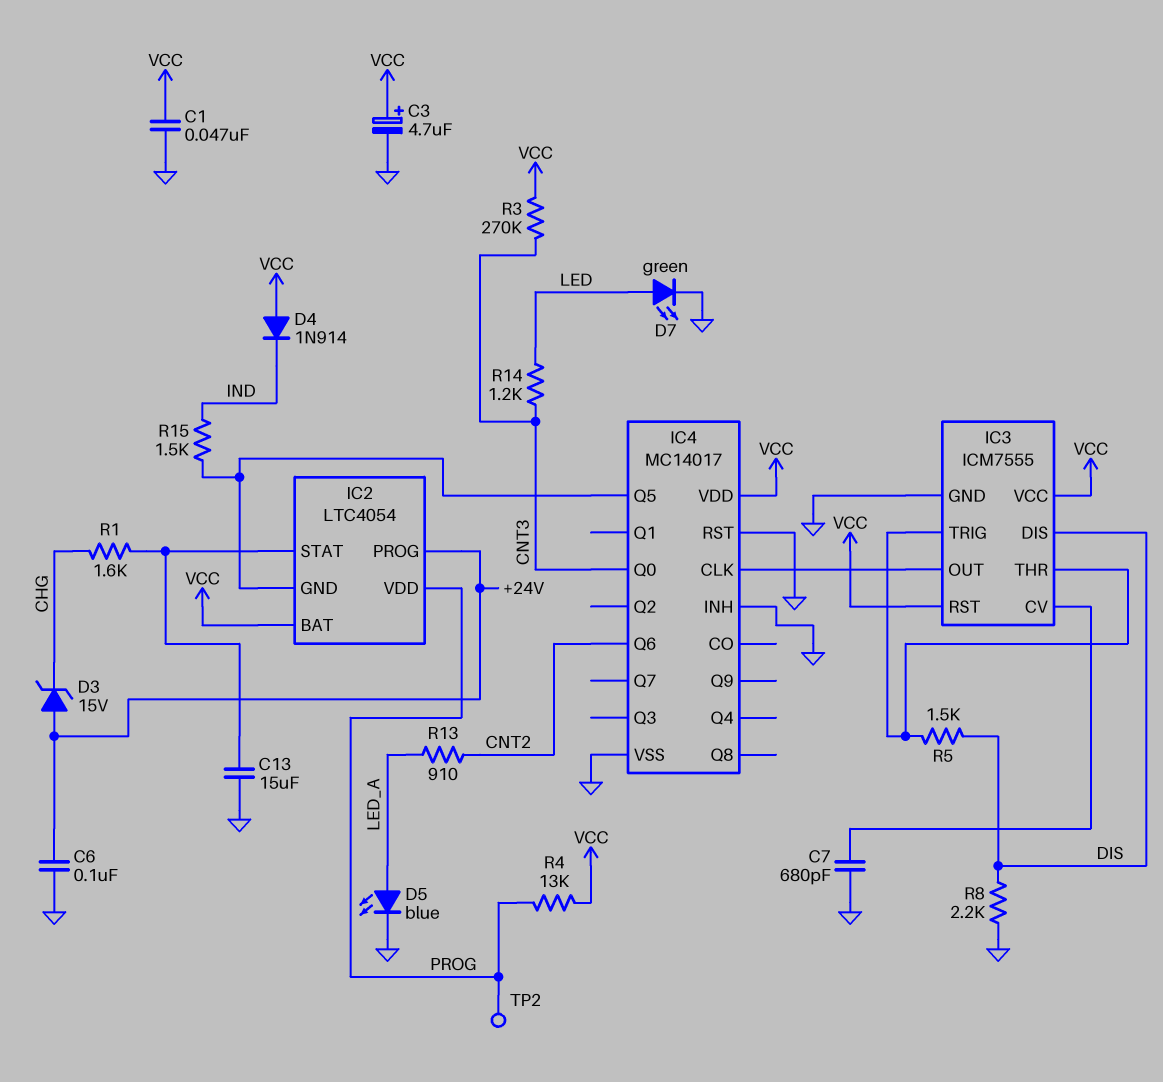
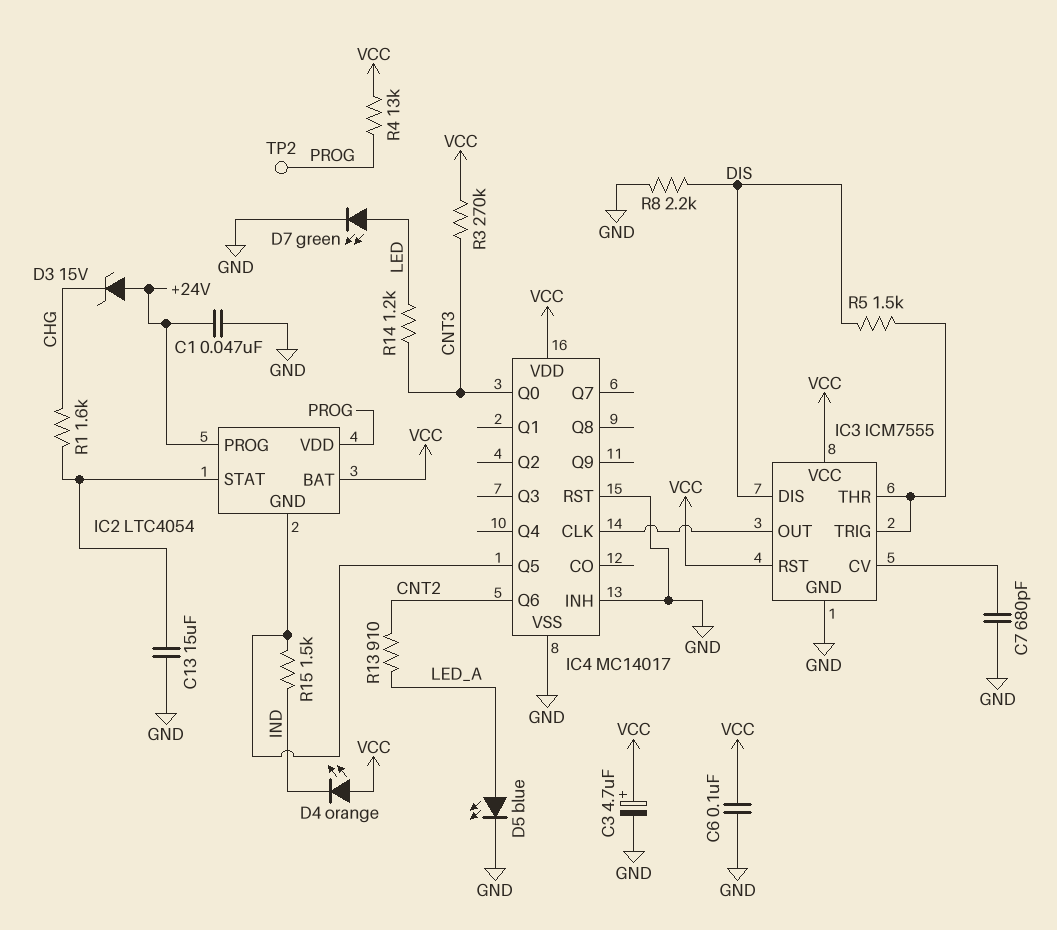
C1: 47nF (GND, VCC) -> 47nF (+24V, GND)
C6: 100nF (+24V, GND) -> 100nF (GND, VCC)
D4: diode 1N914 (A VCC, K IND) -> LED orange (A VCC, K IND)

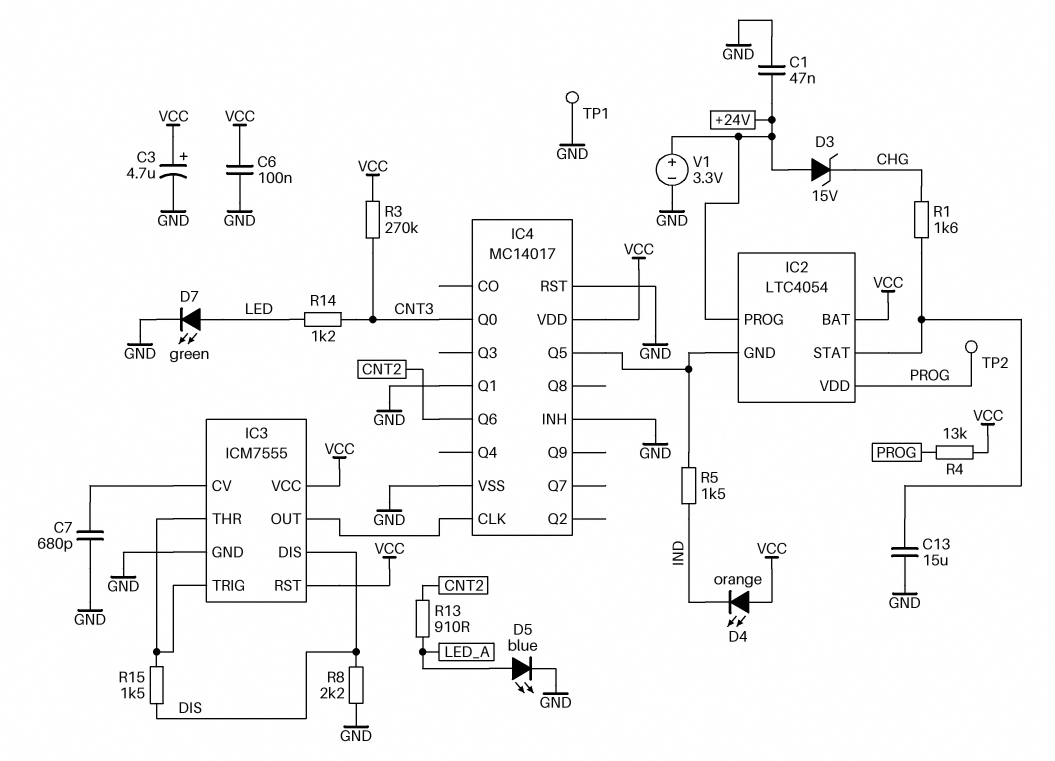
IC4 pin Q1: none -> GND
R5: 1.5k (DIS, IC3/THR) -> 1.5k (IC2/GND, IND)
R15: 1.5k (IC2/GND, IND) -> 1.5k (DIS, IC3/THR)
TP1: none -> test point (GND)
V1: none -> 3.3V (plus +24V, minus GND)

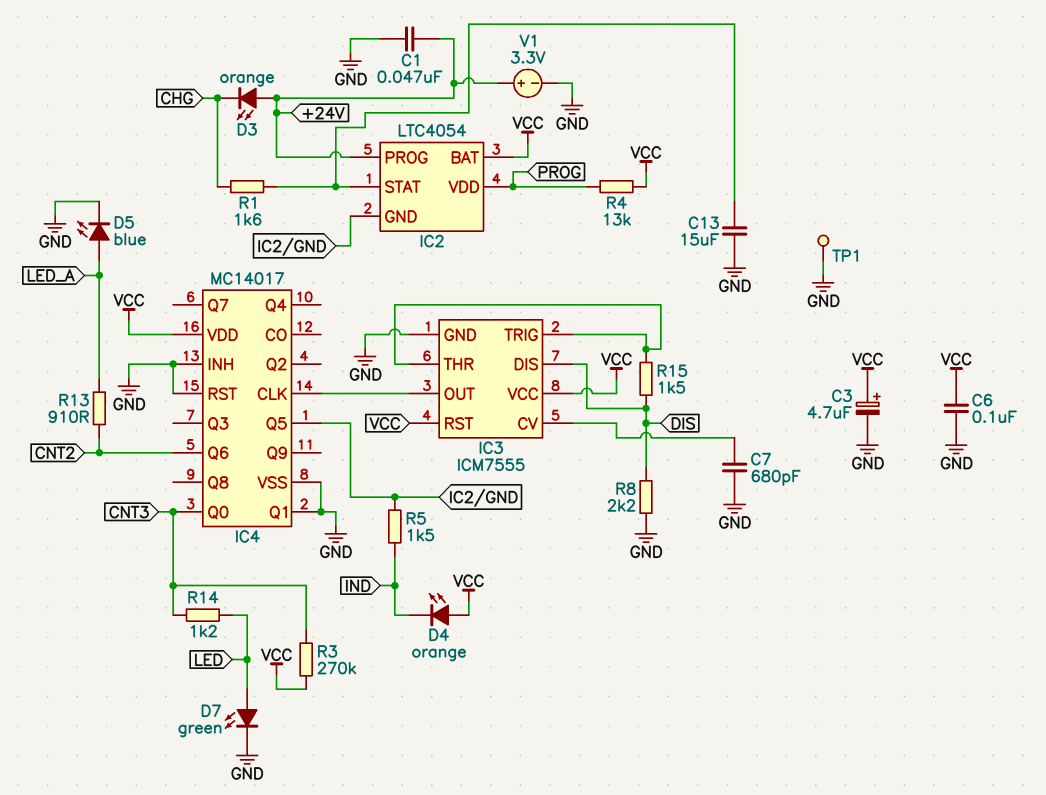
D3: zener 15V (A +24V, K CHG) -> LED orange (A +24V, K CHG)
TP2: test point (PROG) -> none

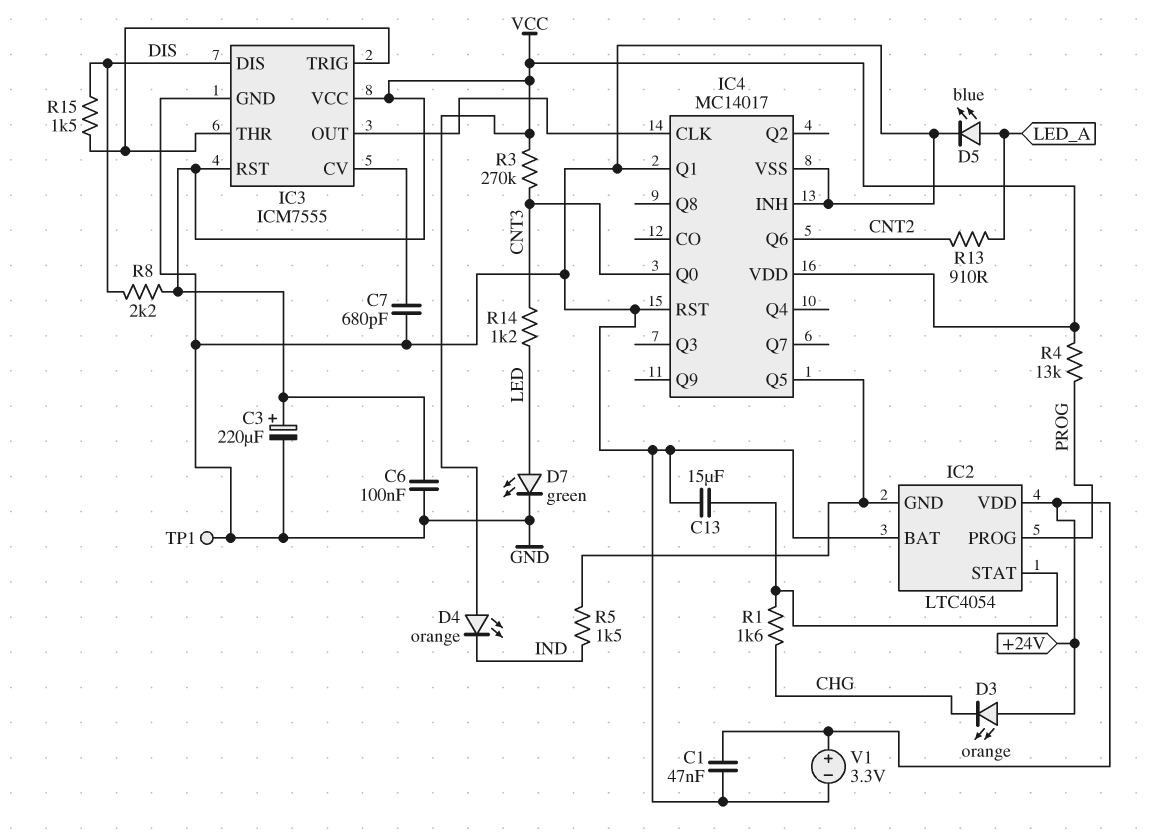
C3: 4.7uF (plus VCC, minus GND) -> 220uF (plus VCC, minus GND)
IC2 pin BAT: VCC -> GND
IC2 pin PROG: +24V -> PROG
IC2 pin VDD: PROG -> +24V
R8: 2.2k (DIS, GND) -> 2.2k (DIS, VCC)

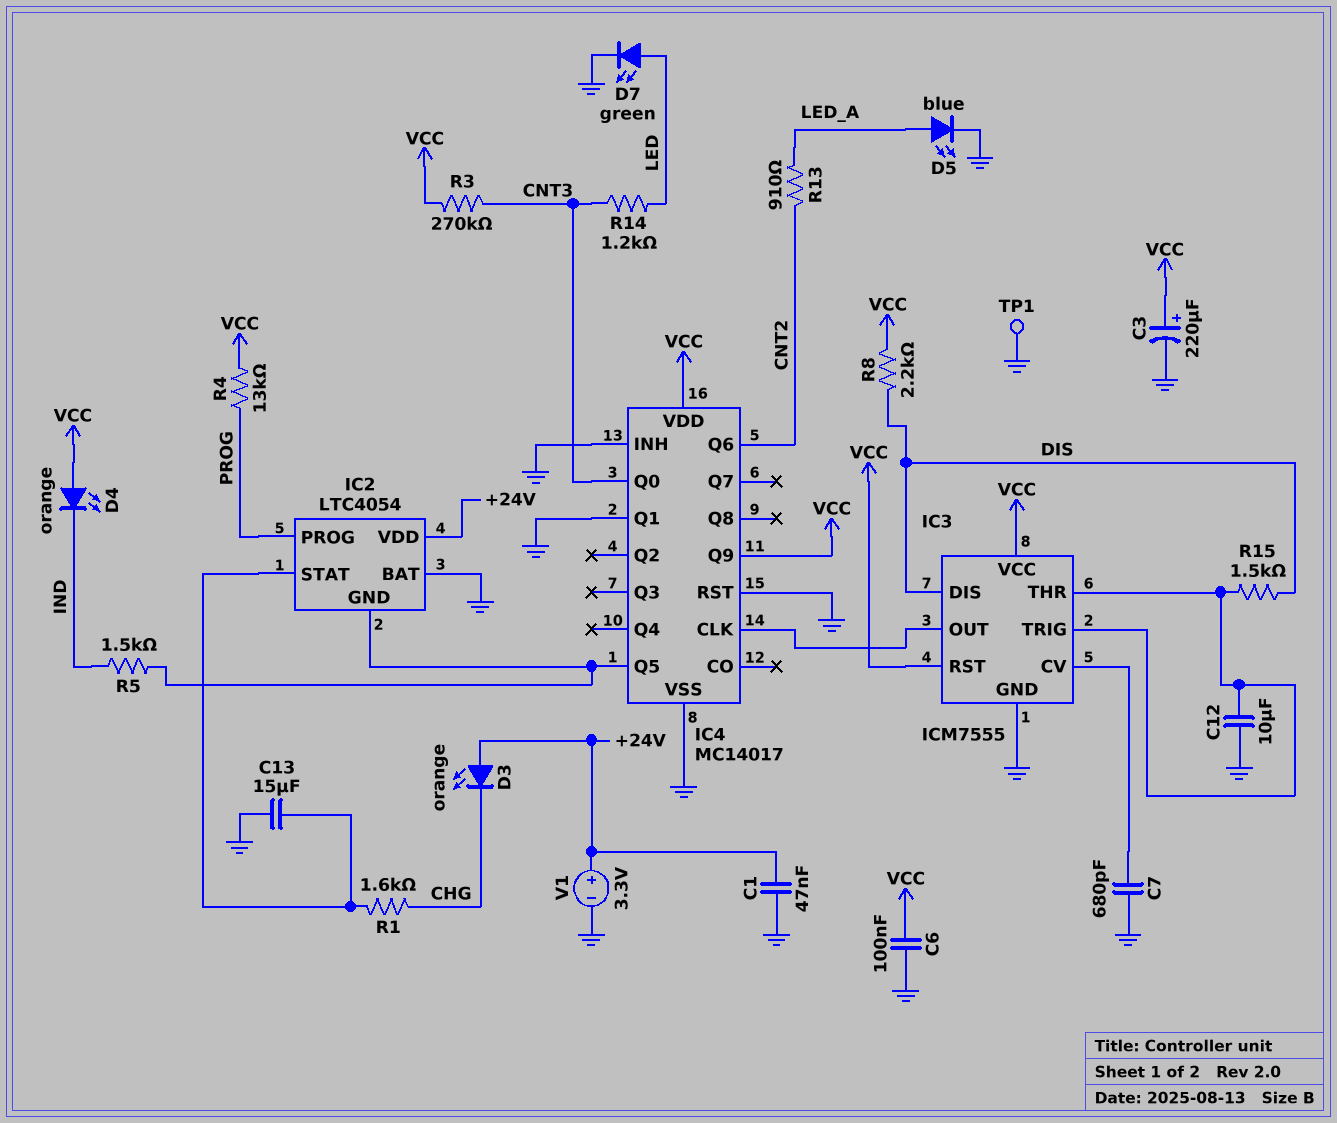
C12: none -> 10uF (GND, IC3/THR)
IC4 pin Q9: none -> VCC

